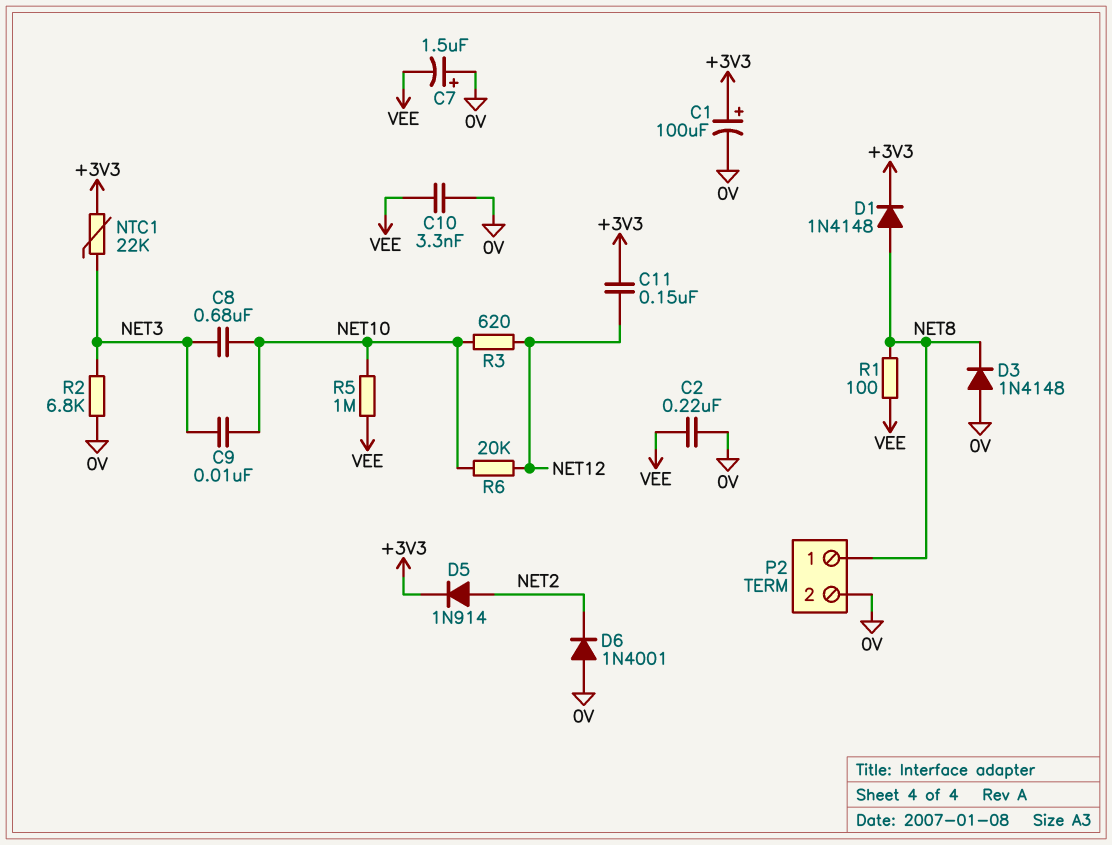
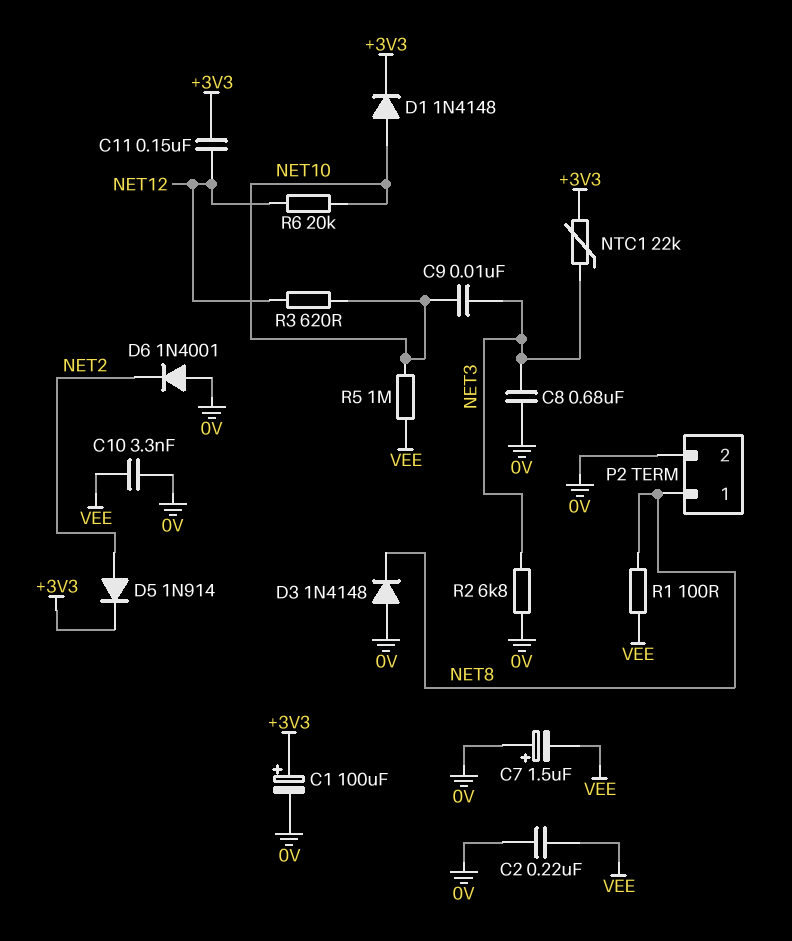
C8: 680nF (NET3, NET10) -> 680nF (0V, NET3)
D1: diode 1N4148 (A NET8, K +3V3) -> diode 1N4148 (A NET10, K +3V3)

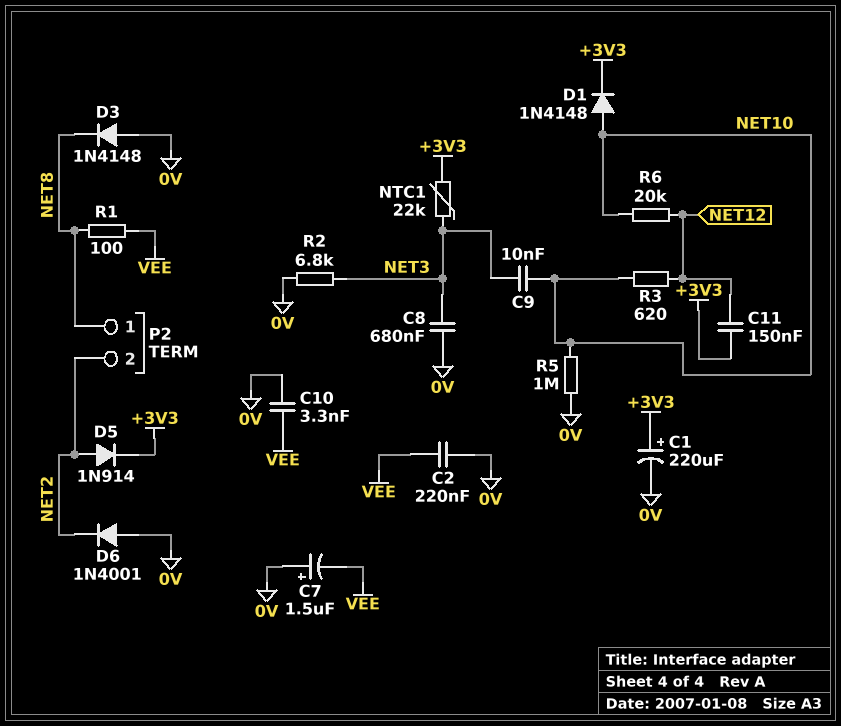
C1: 100uF (plus +3V3, minus 0V) -> 220uF (plus +3V3, minus 0V)
P2 pin 2: 0V -> NET2
R5: 1M (NET10, VEE) -> 1M (0V, NET10)

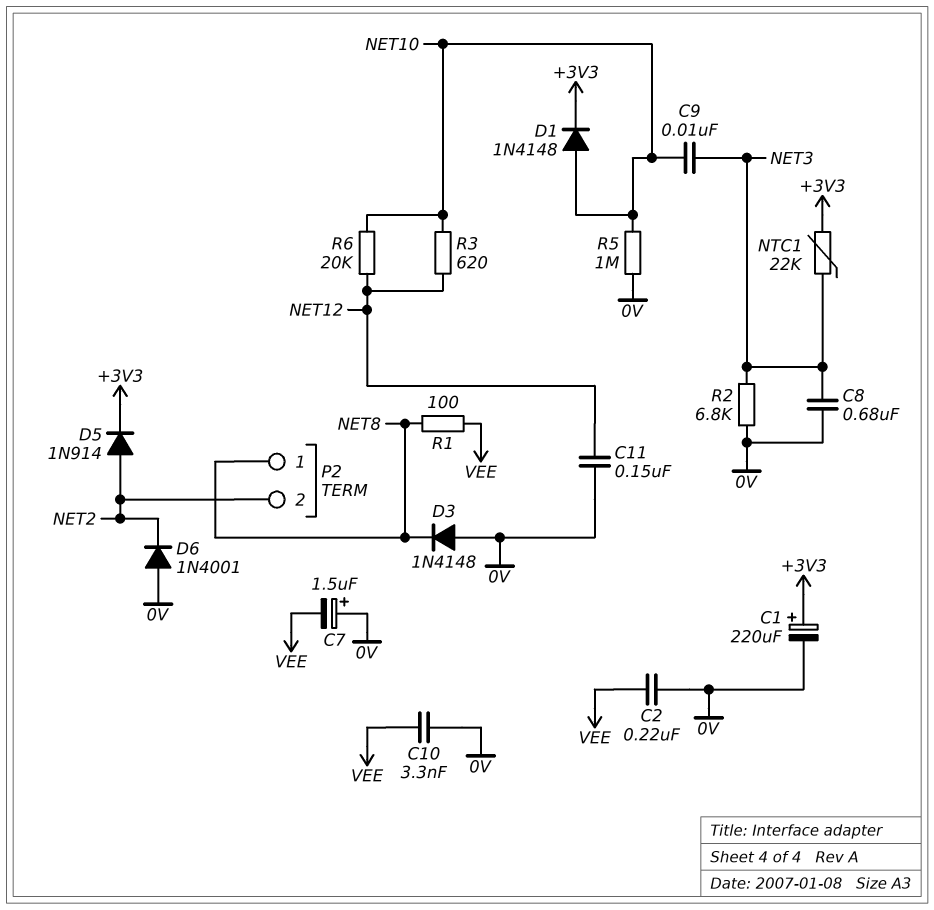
C11: 150nF (+3V3, NET12) -> 150nF (0V, NET12)

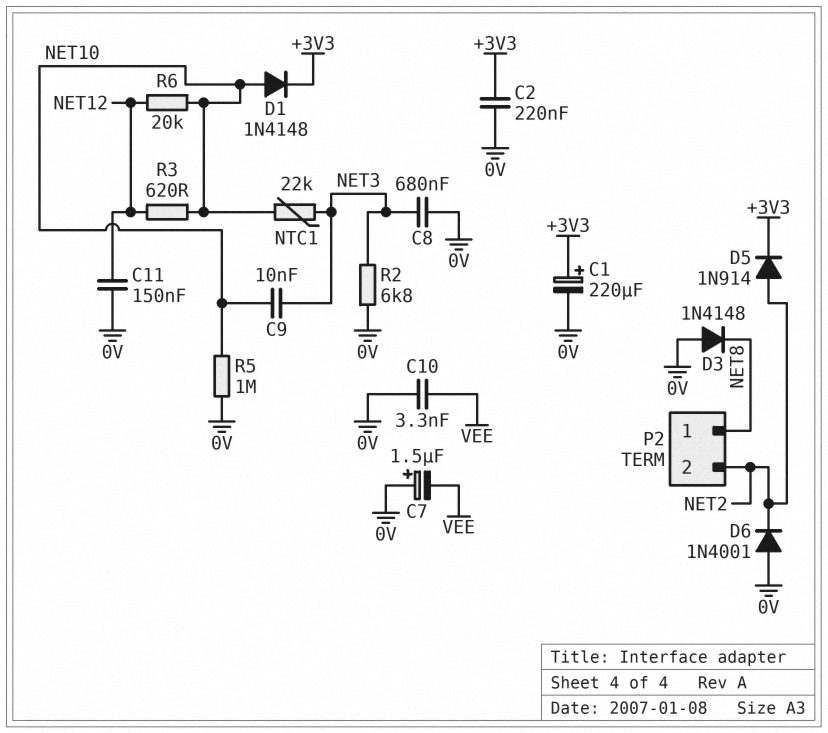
C2: 220nF (0V, VEE) -> 220nF (+3V3, 0V)
NTC1: 22k (+3V3, NET3) -> 22k (NET3, NET10)
R1: 100 (NET8, VEE) -> none

